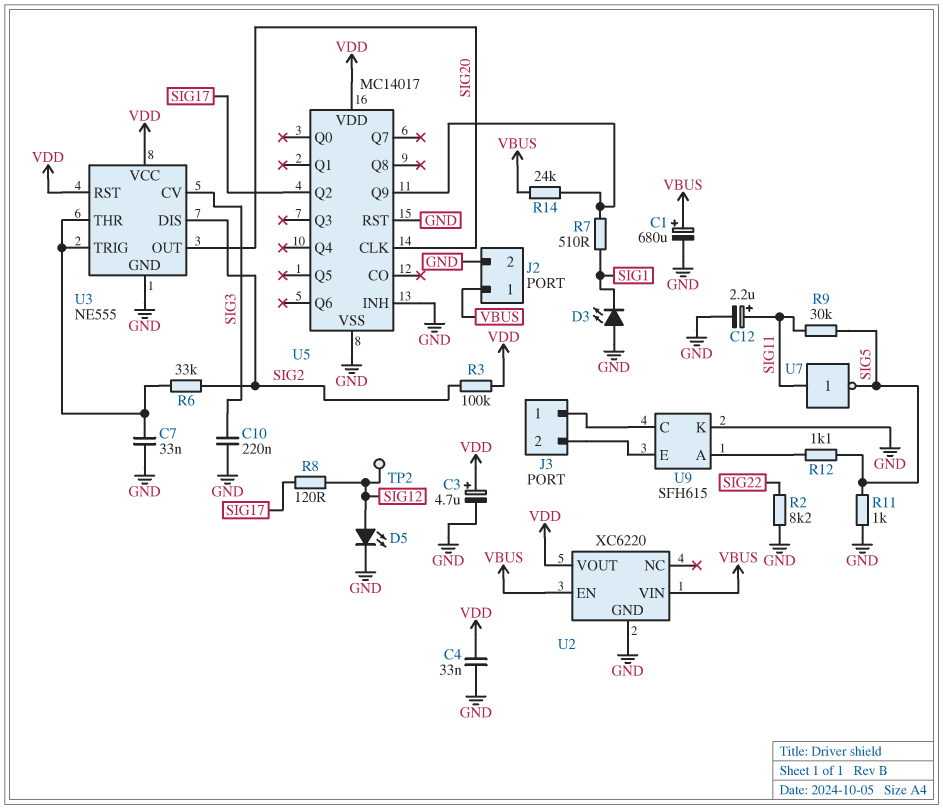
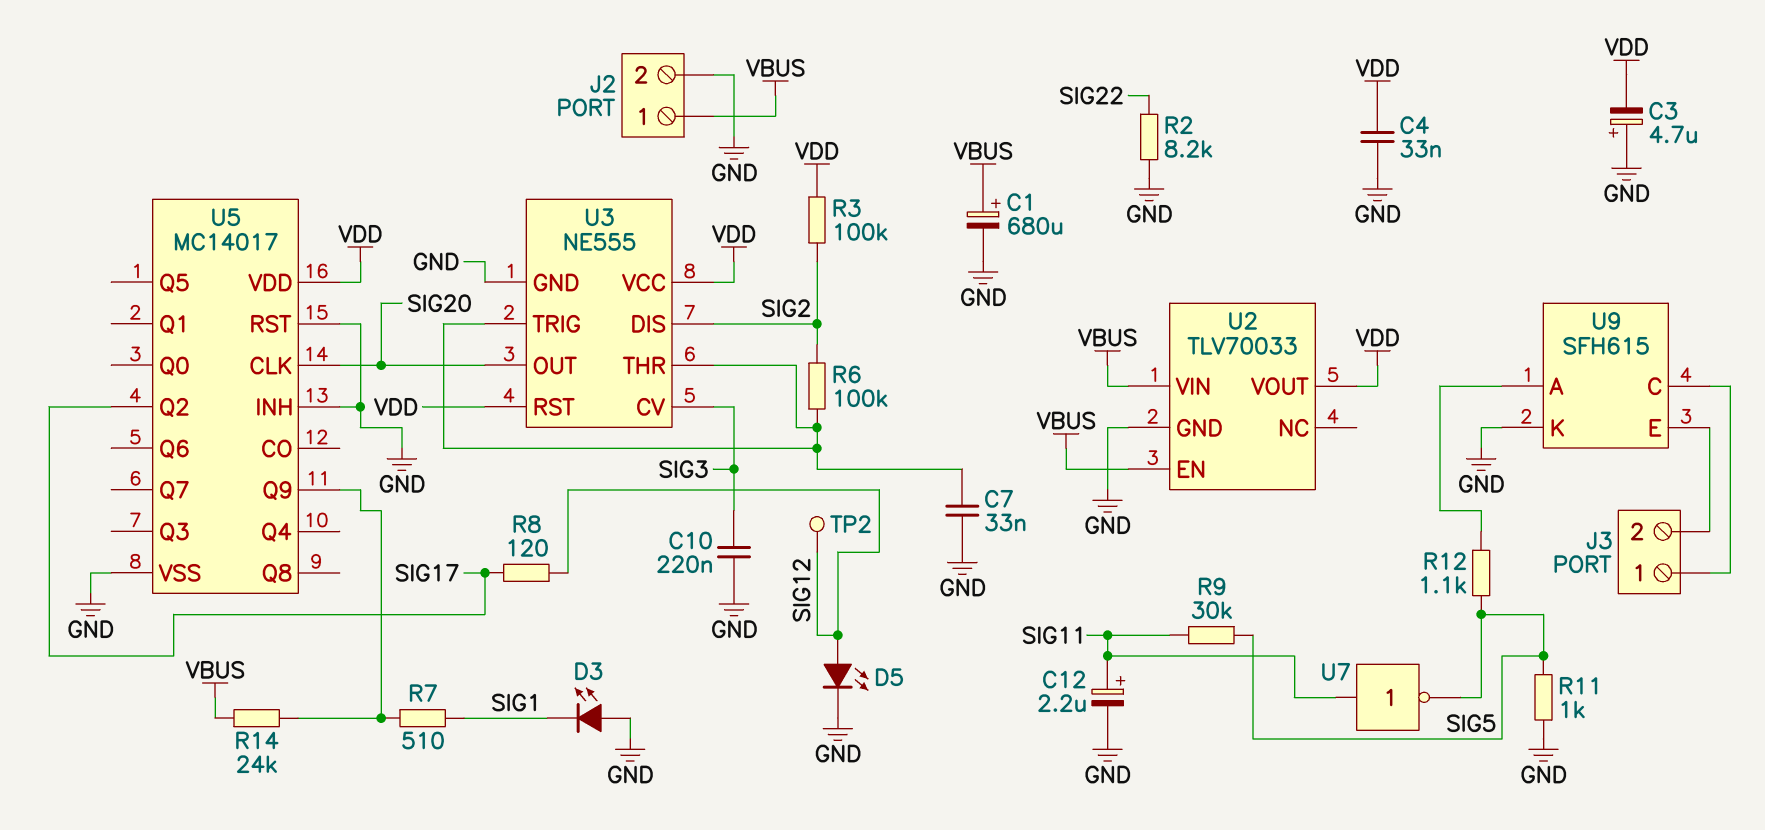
C3: 4.7uF (plus VDD, minus GND) -> 4.7uF (plus GND, minus VDD)
R6: 33k (SIG2, U3/THR) -> 100k (SIG2, U3/THR)
U2: XC6220 -> TLV70033

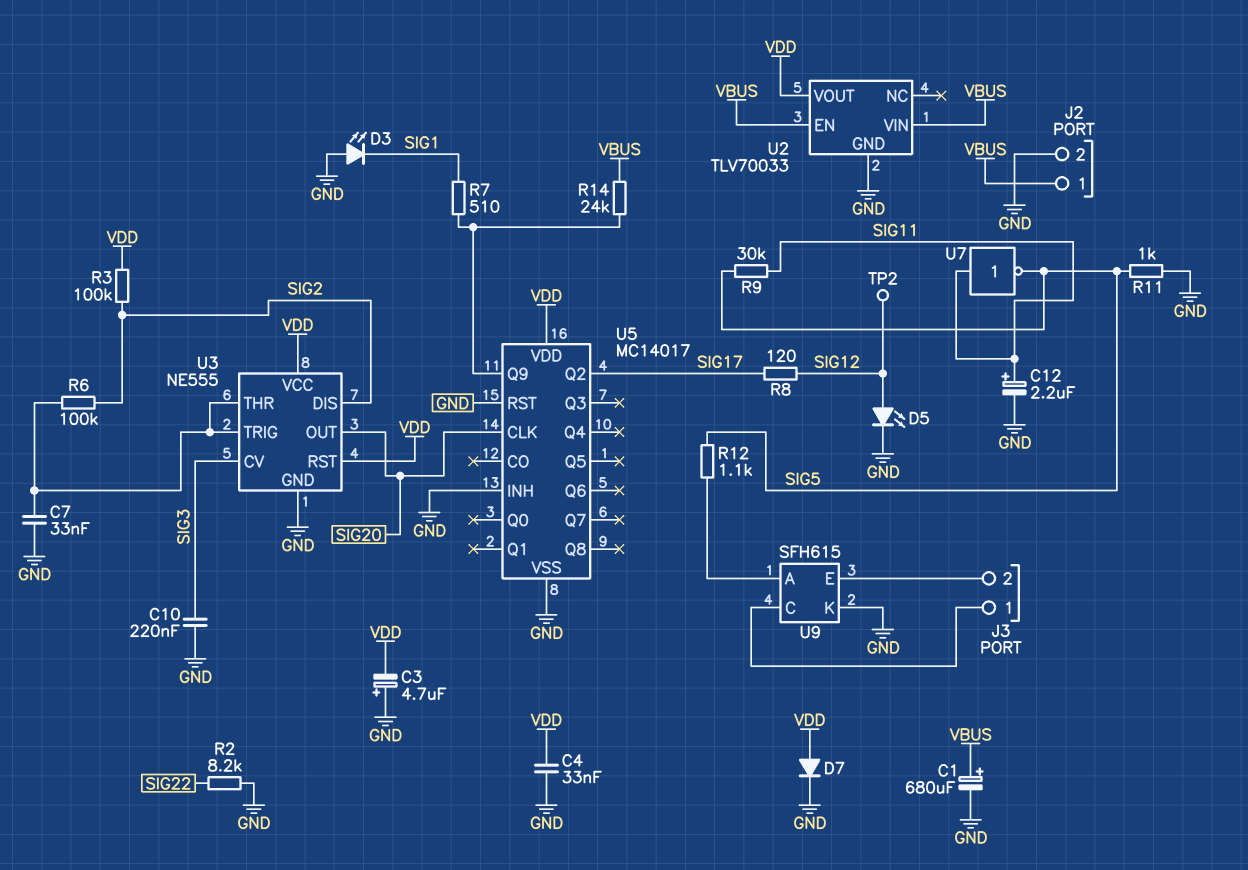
D7: none -> diode (A VDD, K GND)

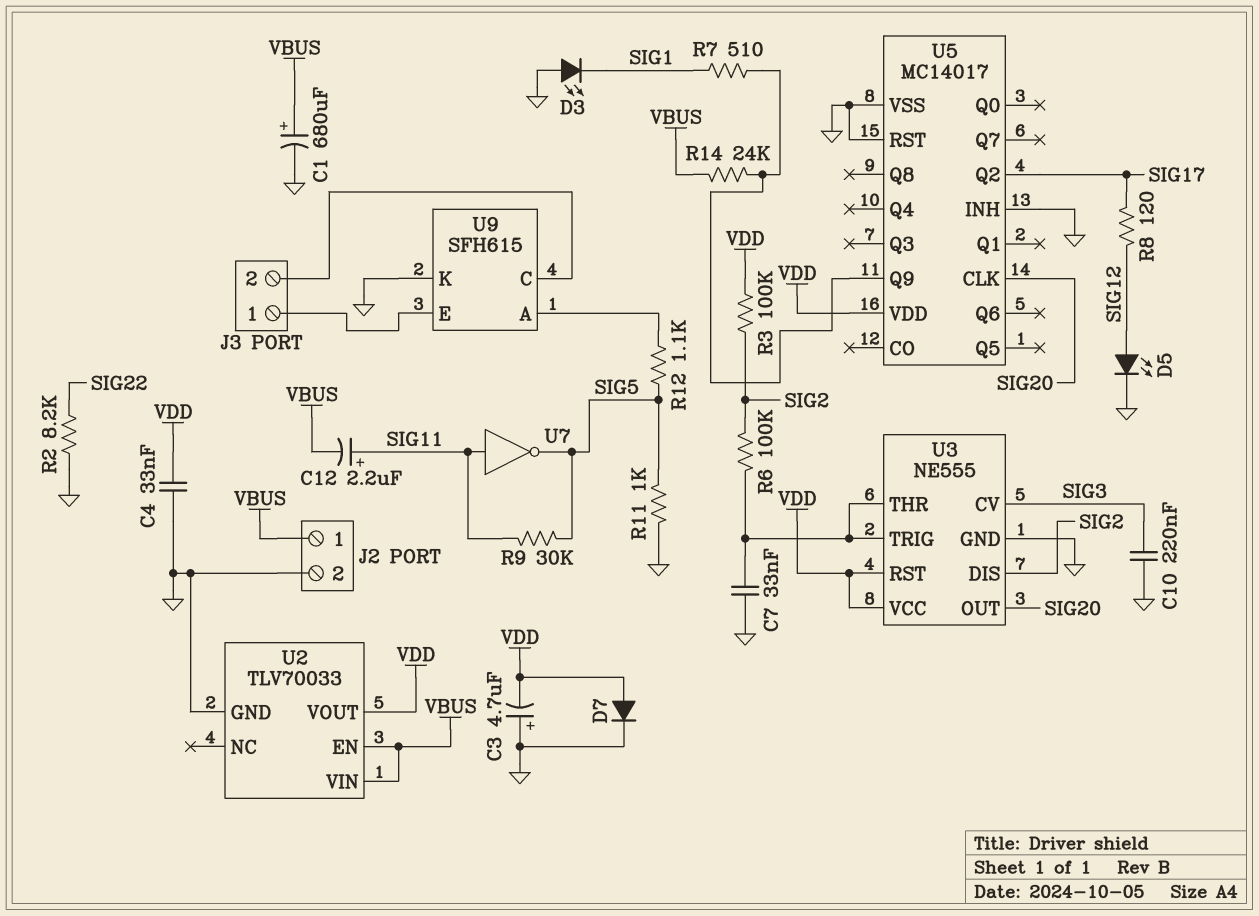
C12: 2.2uF (plus SIG11, minus GND) -> 2.2uF (plus SIG11, minus VBUS)
TP2: test point (SIG12) -> none
U9 pin C: J3/1 -> J3/2
U9 pin E: J3/2 -> J3/1

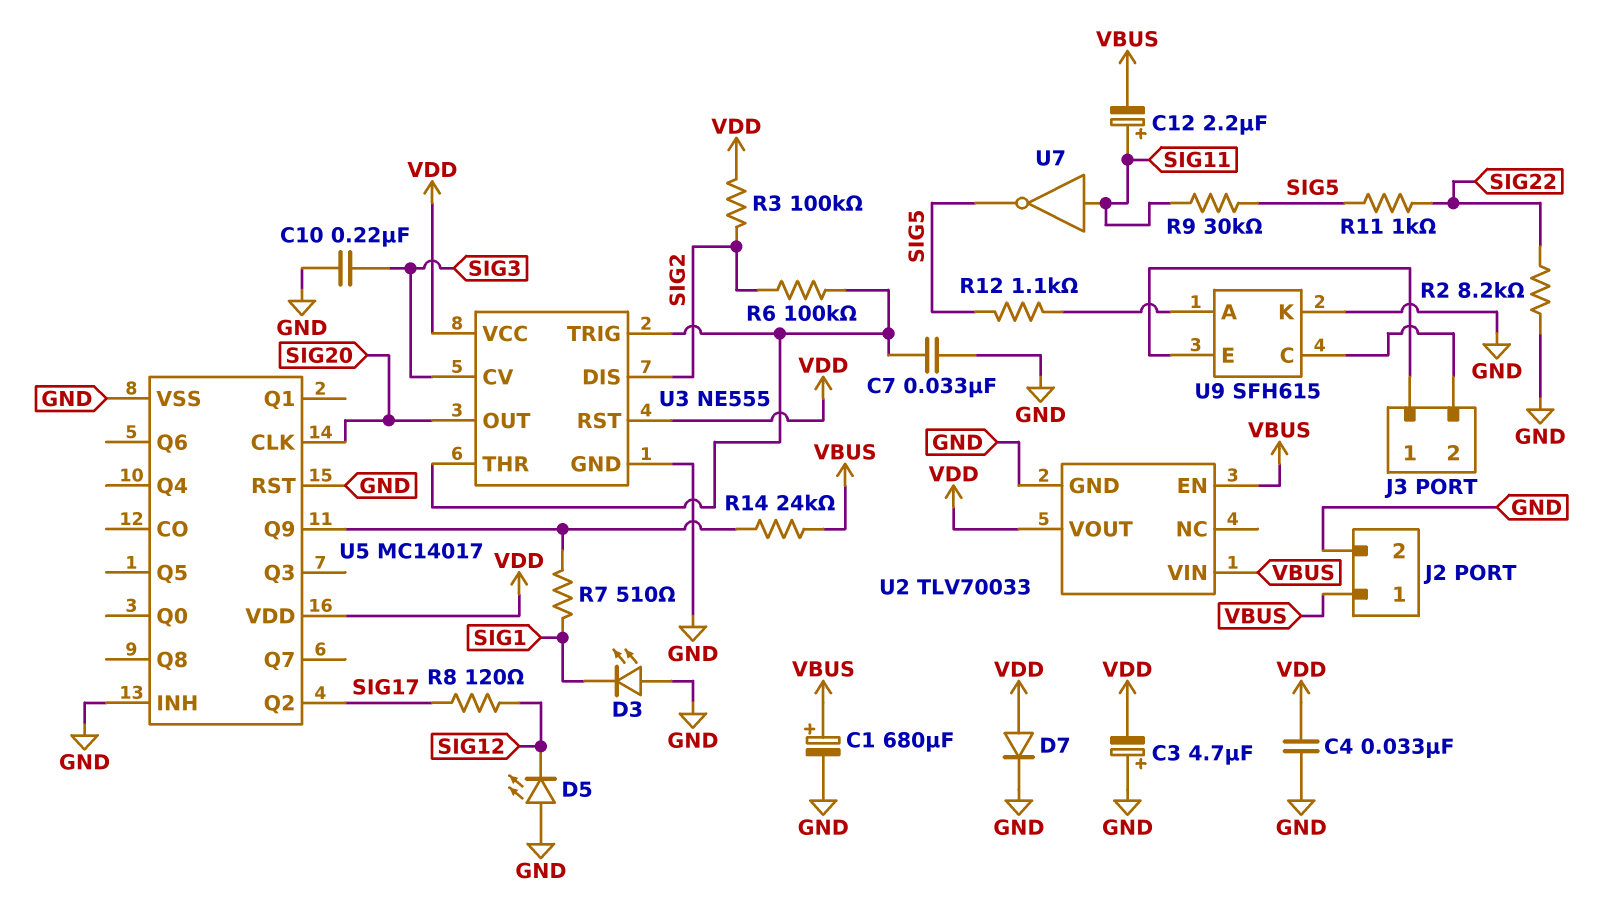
D5: LED (A SIG12, K GND) -> LED (A GND, K SIG12)
R11: 1k (GND, SIG5) -> 1k (SIG5, SIG22)

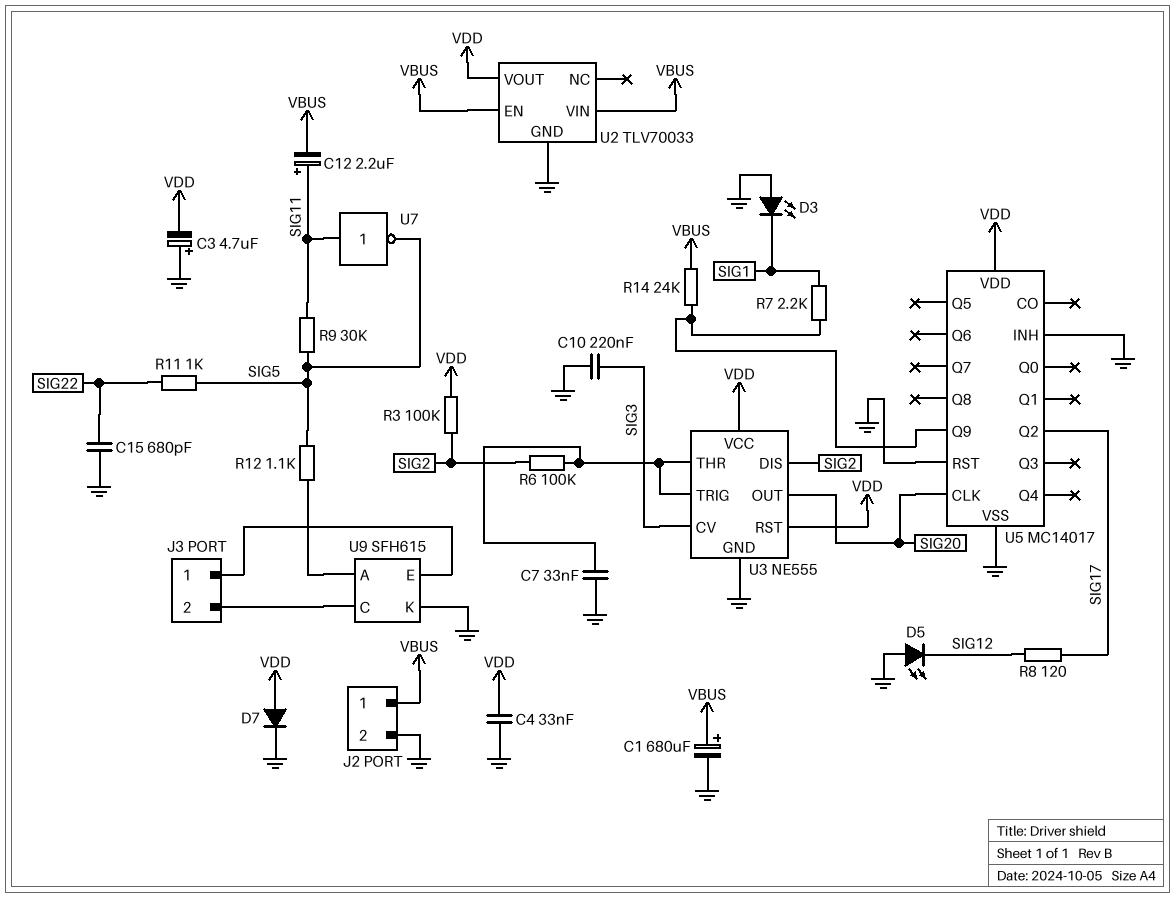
C15: none -> 680pF (GND, SIG22)
R2: 8.2k (GND, SIG22) -> none
R7: 510 (SIG1, U5/Q9) -> 2.2k (SIG1, U5/Q9)

